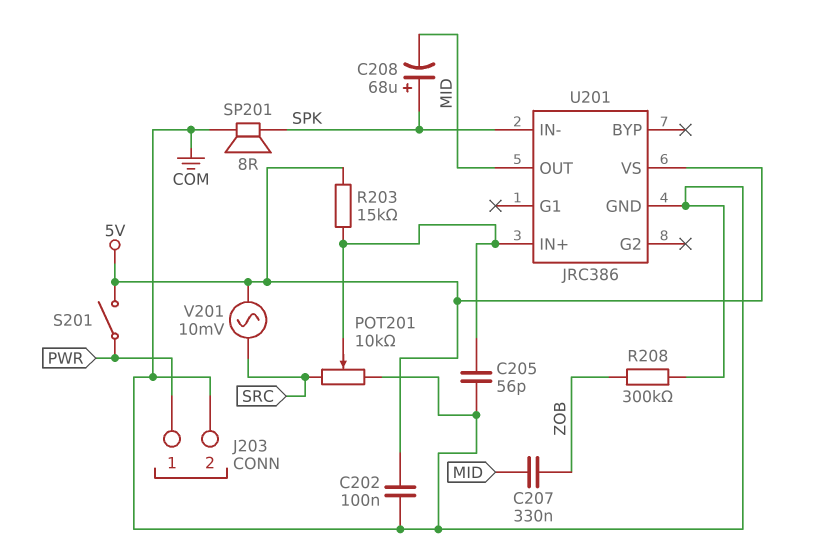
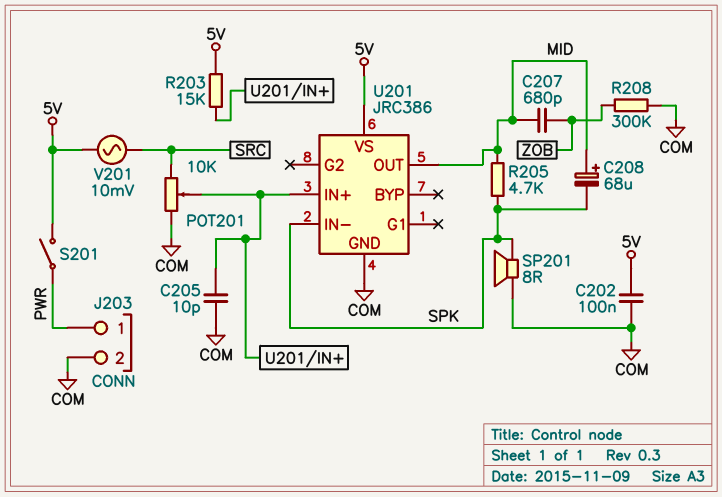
C205: 56pF (COM, U201/IN+) -> 10pF (COM, U201/IN+)
C207: 330nF (MID, ZOB) -> 680pF (MID, ZOB)
C208: 68uF (plus SPK, minus MID) -> 68uF (plus MID, minus SPK)
R205: none -> 4.7k (MID, SPK)

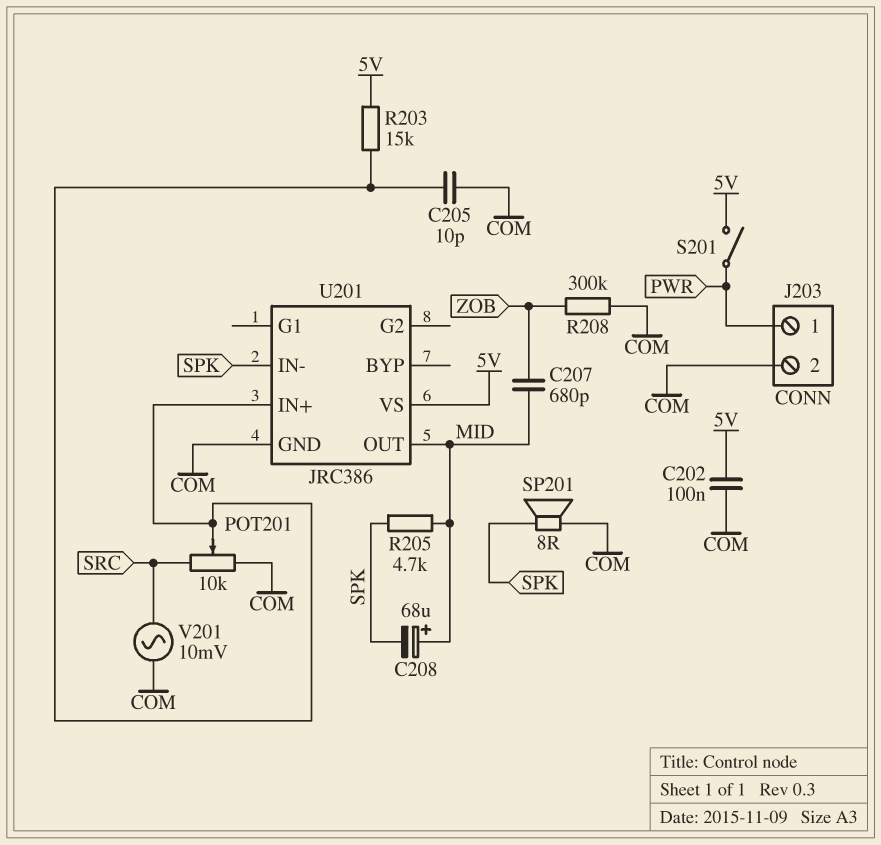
V201: AC 10mV (5V, SRC) -> AC 10mV (COM, SRC)

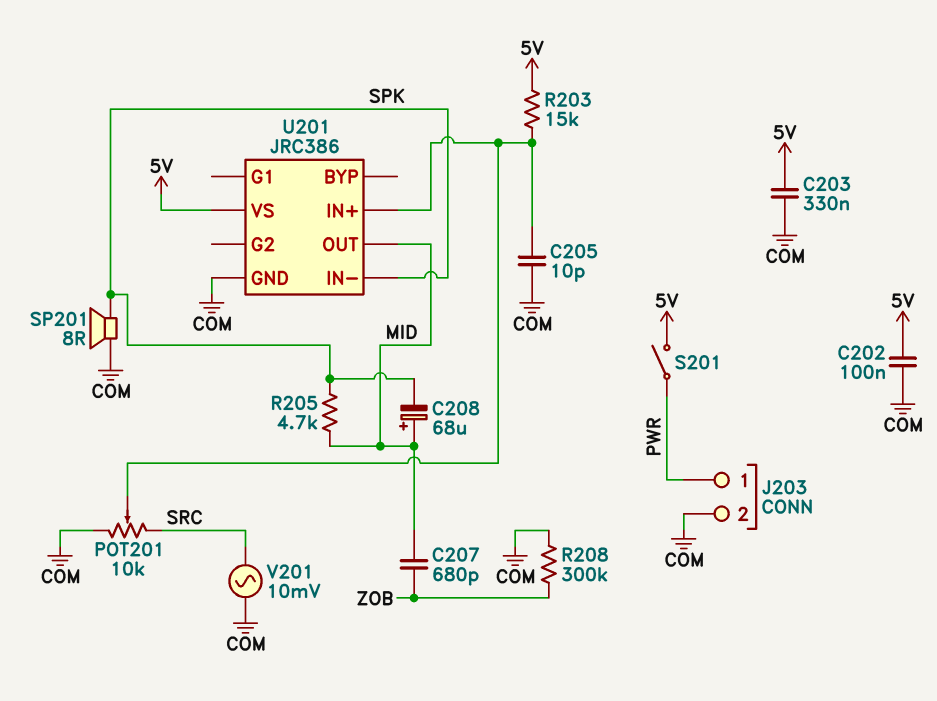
C203: none -> 330nF (5V, COM)

